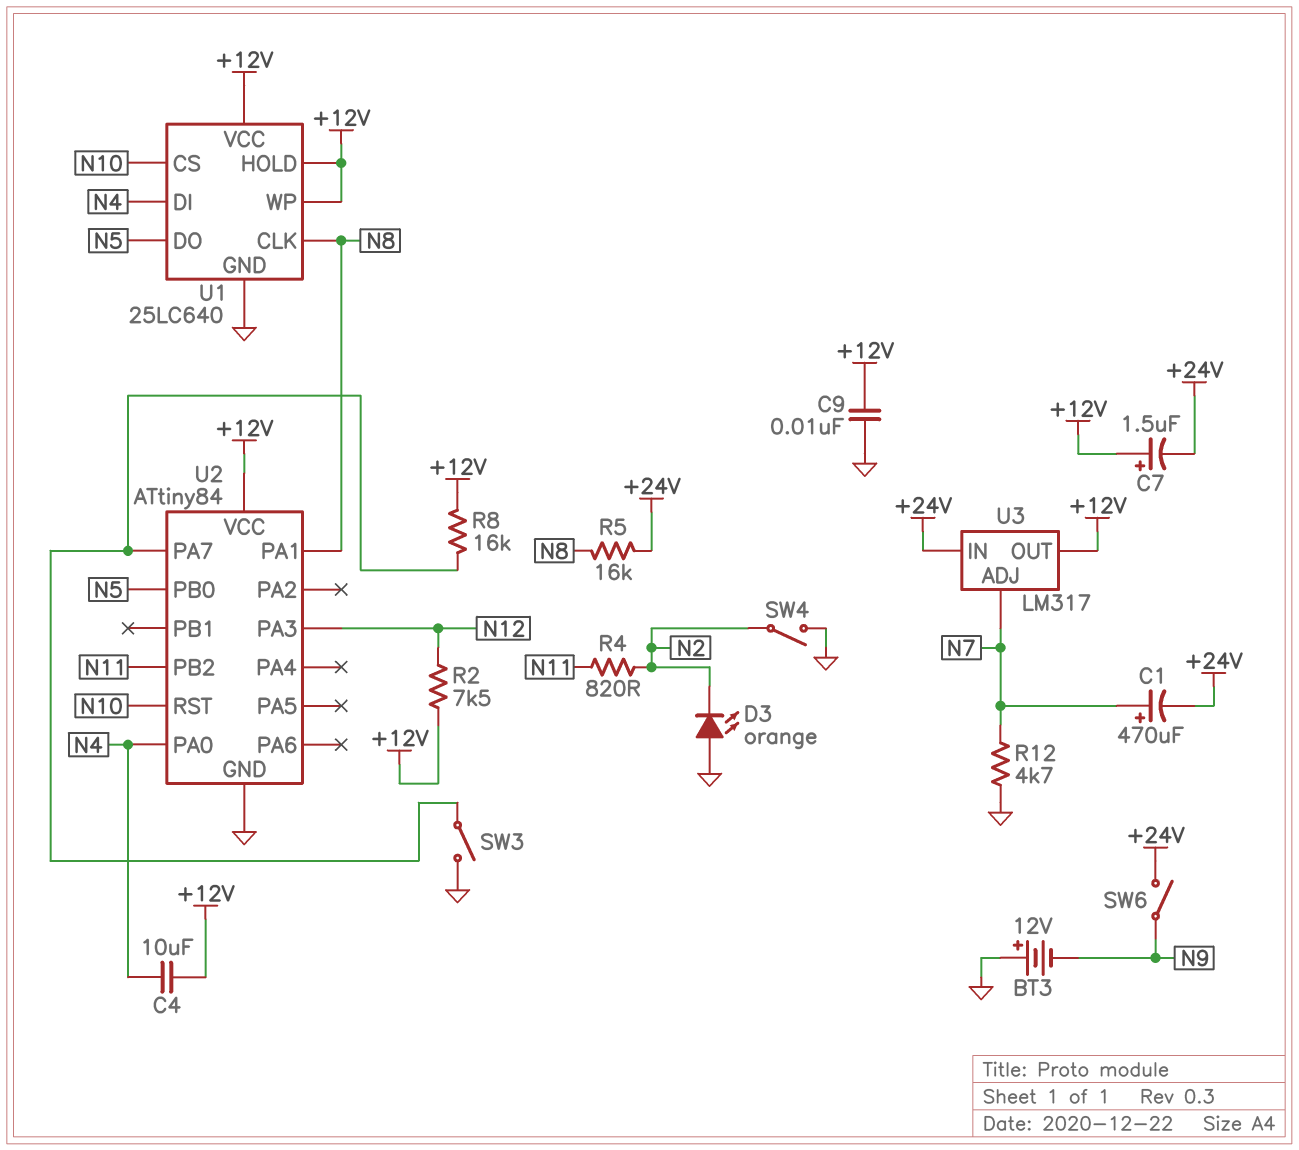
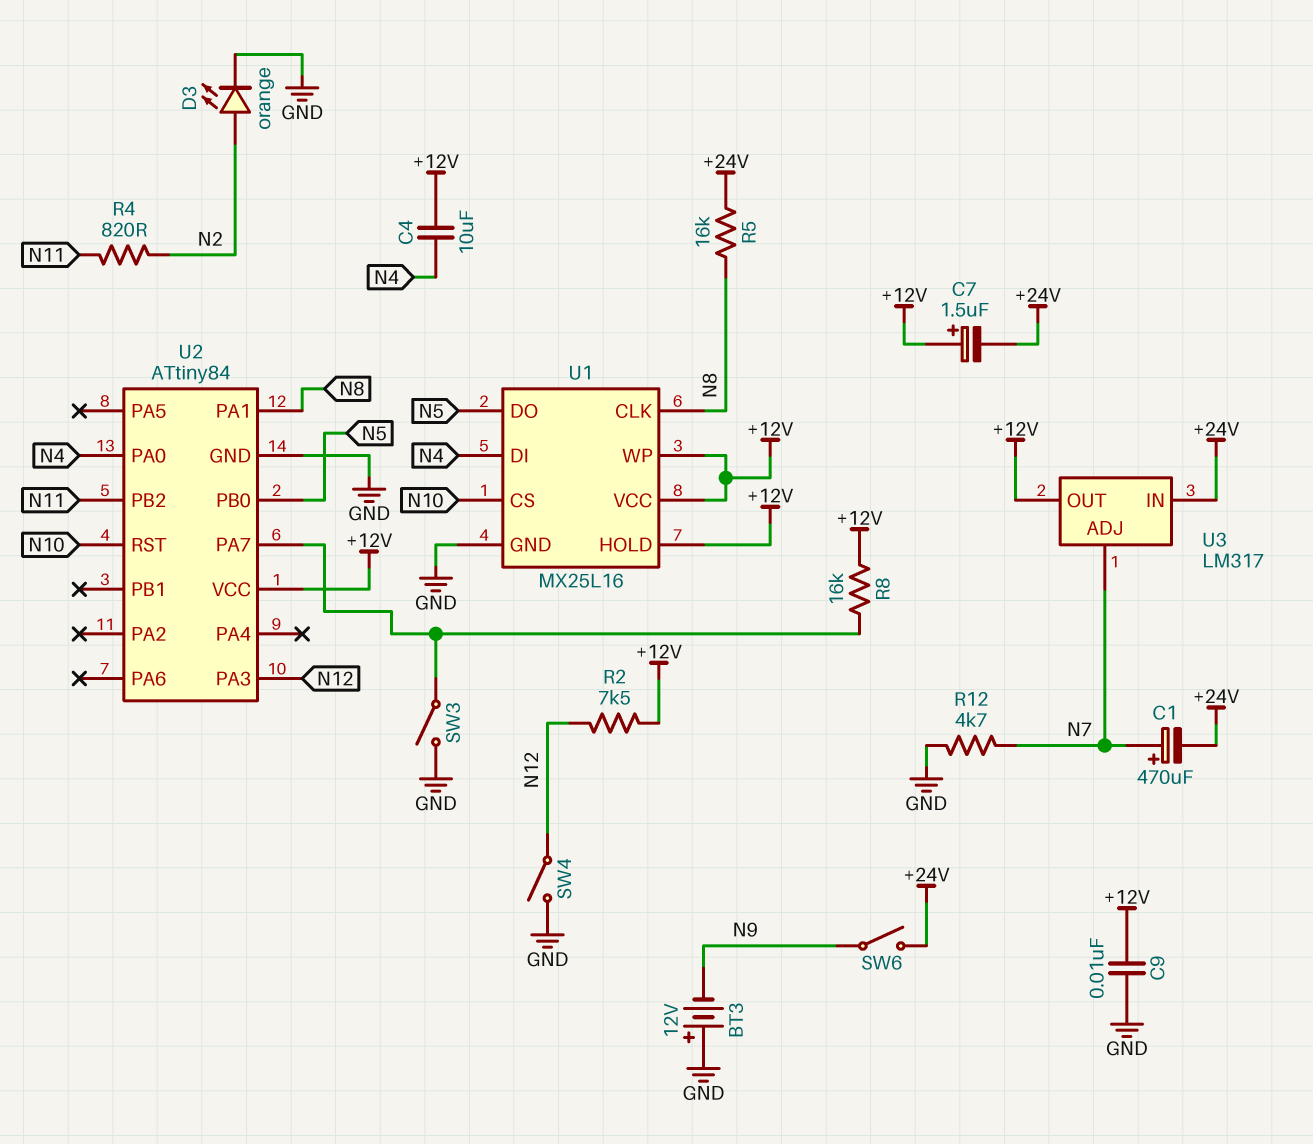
D3: LED orange (A GND, K N2) -> LED orange (A N2, K GND)
SW4: switch (GND, N2) -> switch (GND, N12)
U1: 25LC640 -> MX25L16

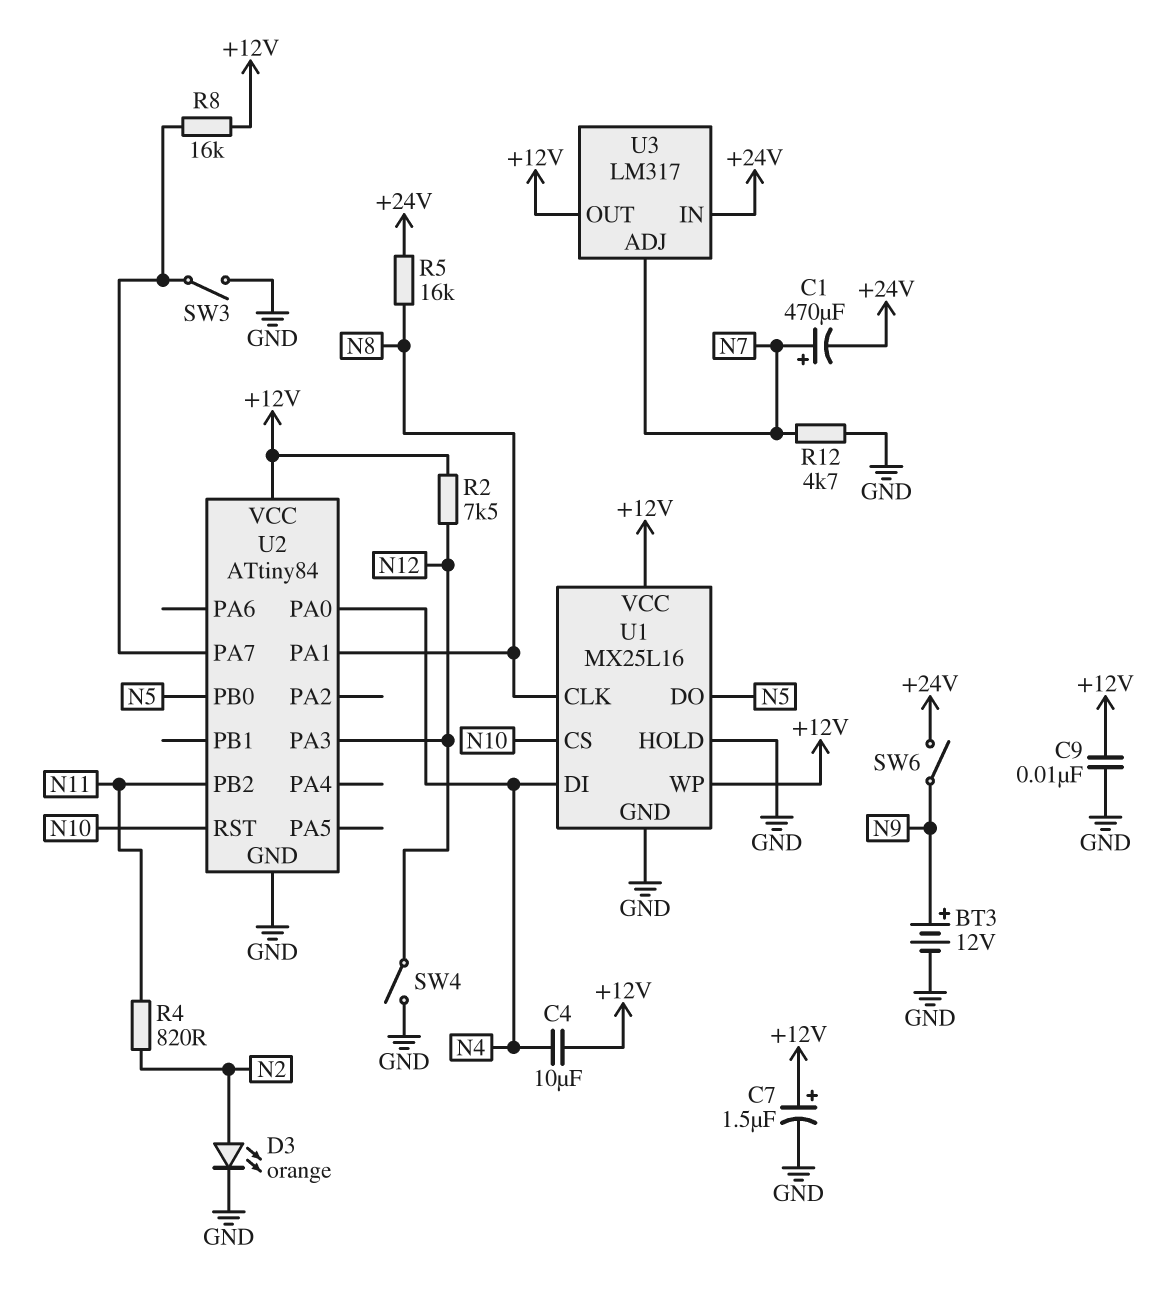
BT3: 12V (plus GND, minus N9) -> 12V (plus N9, minus GND)
C7: 1.5uF (plus +12V, minus +24V) -> 1.5uF (plus +12V, minus GND)
U1 pin HOLD: +12V -> GND

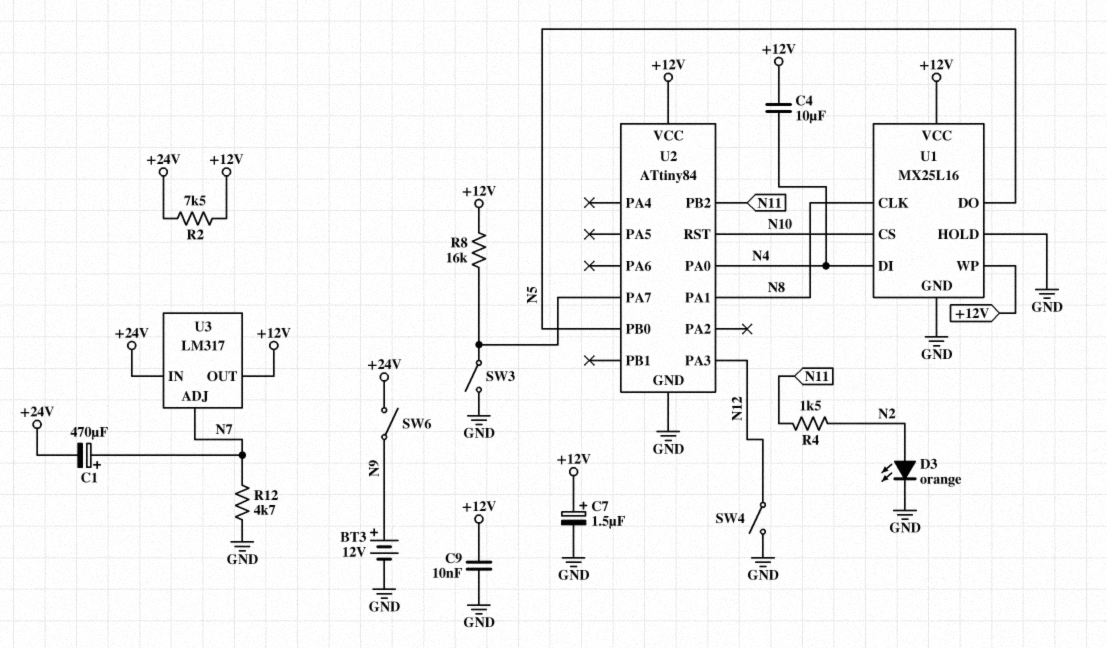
R2: 7.5k (+12V, N12) -> 7.5k (+12V, +24V)
R4: 820 (N2, N11) -> 1.5k (N2, N11)
R5: 16k (+24V, N8) -> none

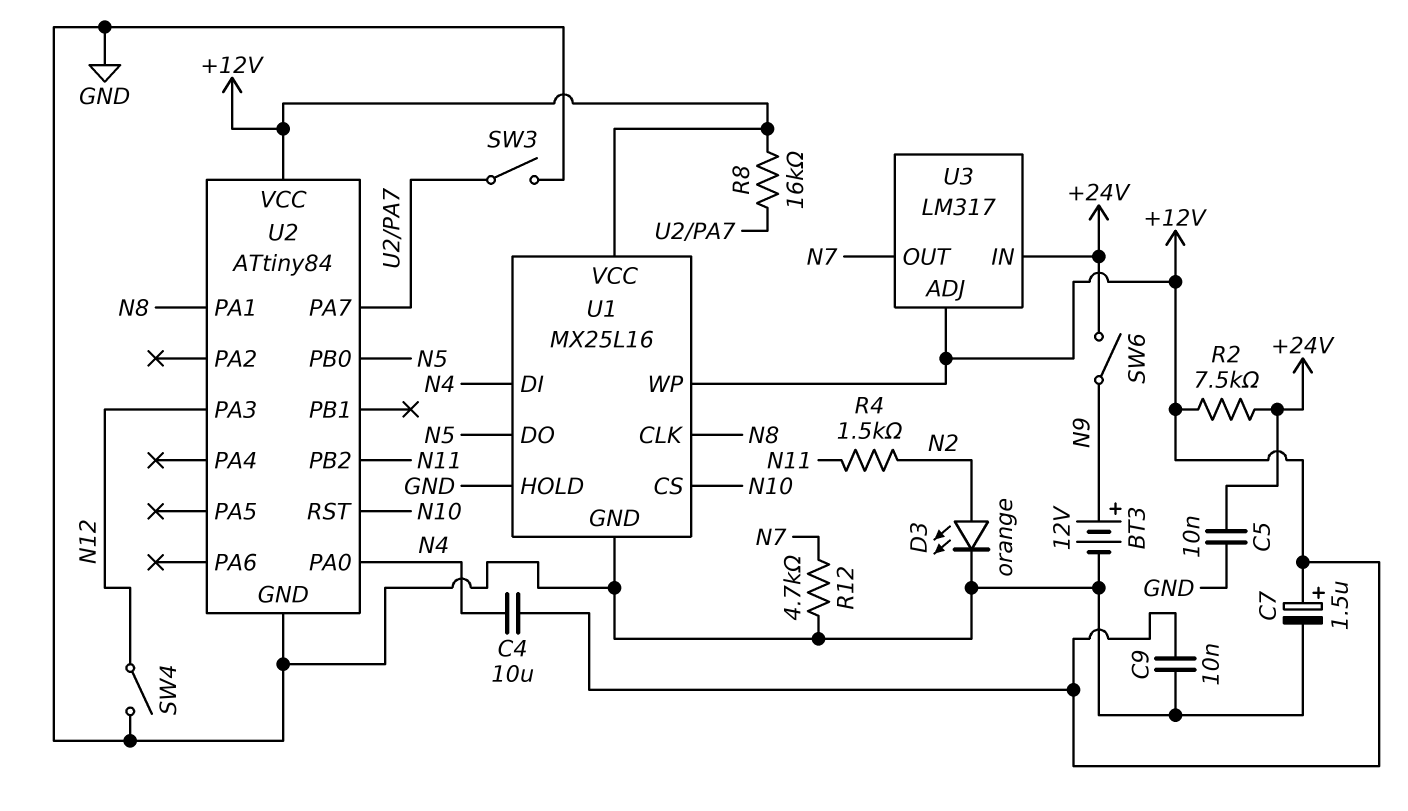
C1: 470uF (plus N7, minus +24V) -> none
C5: none -> 10nF (+24V, GND)
U3 pin ADJ: N7 -> +12V
U3 pin OUT: +12V -> N7

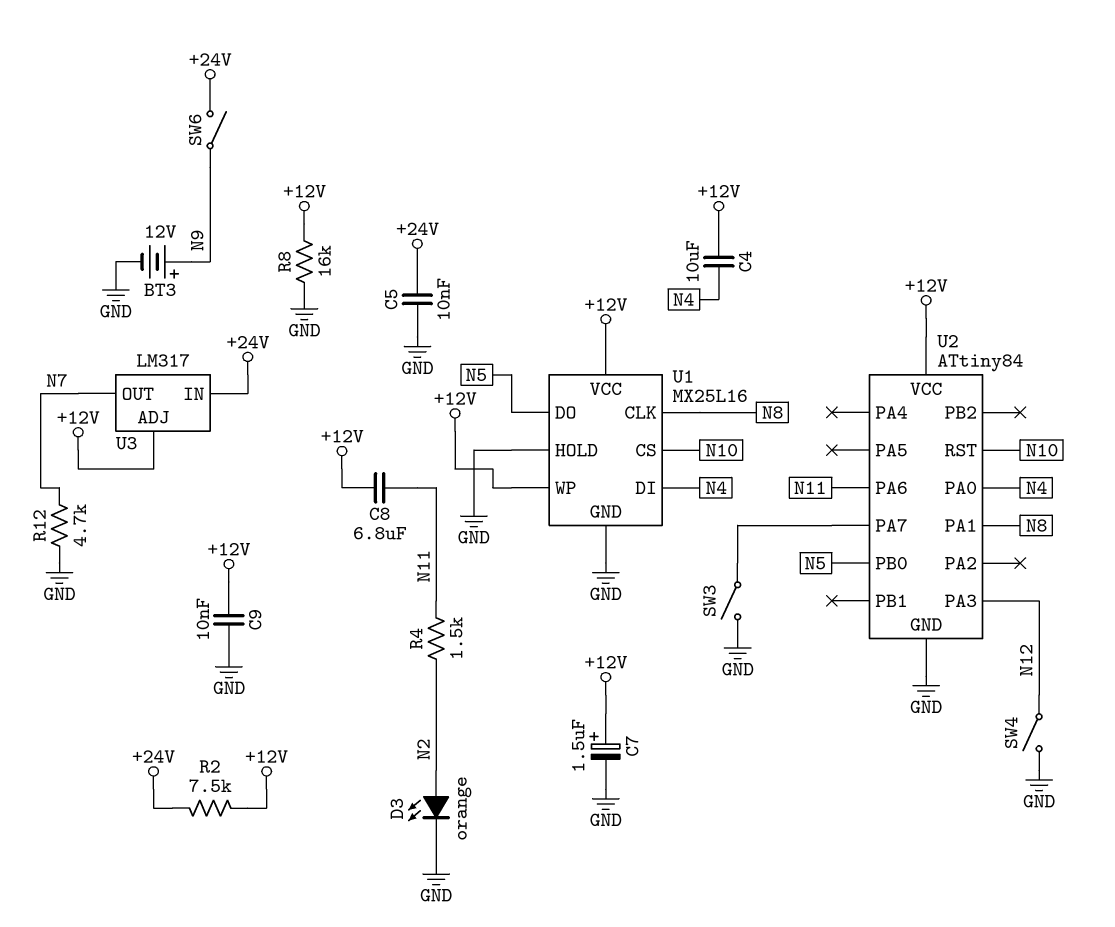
C8: none -> 6.8uF (+12V, N11)
R8: 16k (+12V, U2/PA7) -> 16k (+12V, GND)
U2 pin PA6: none -> N11
U2 pin PB2: N11 -> none

